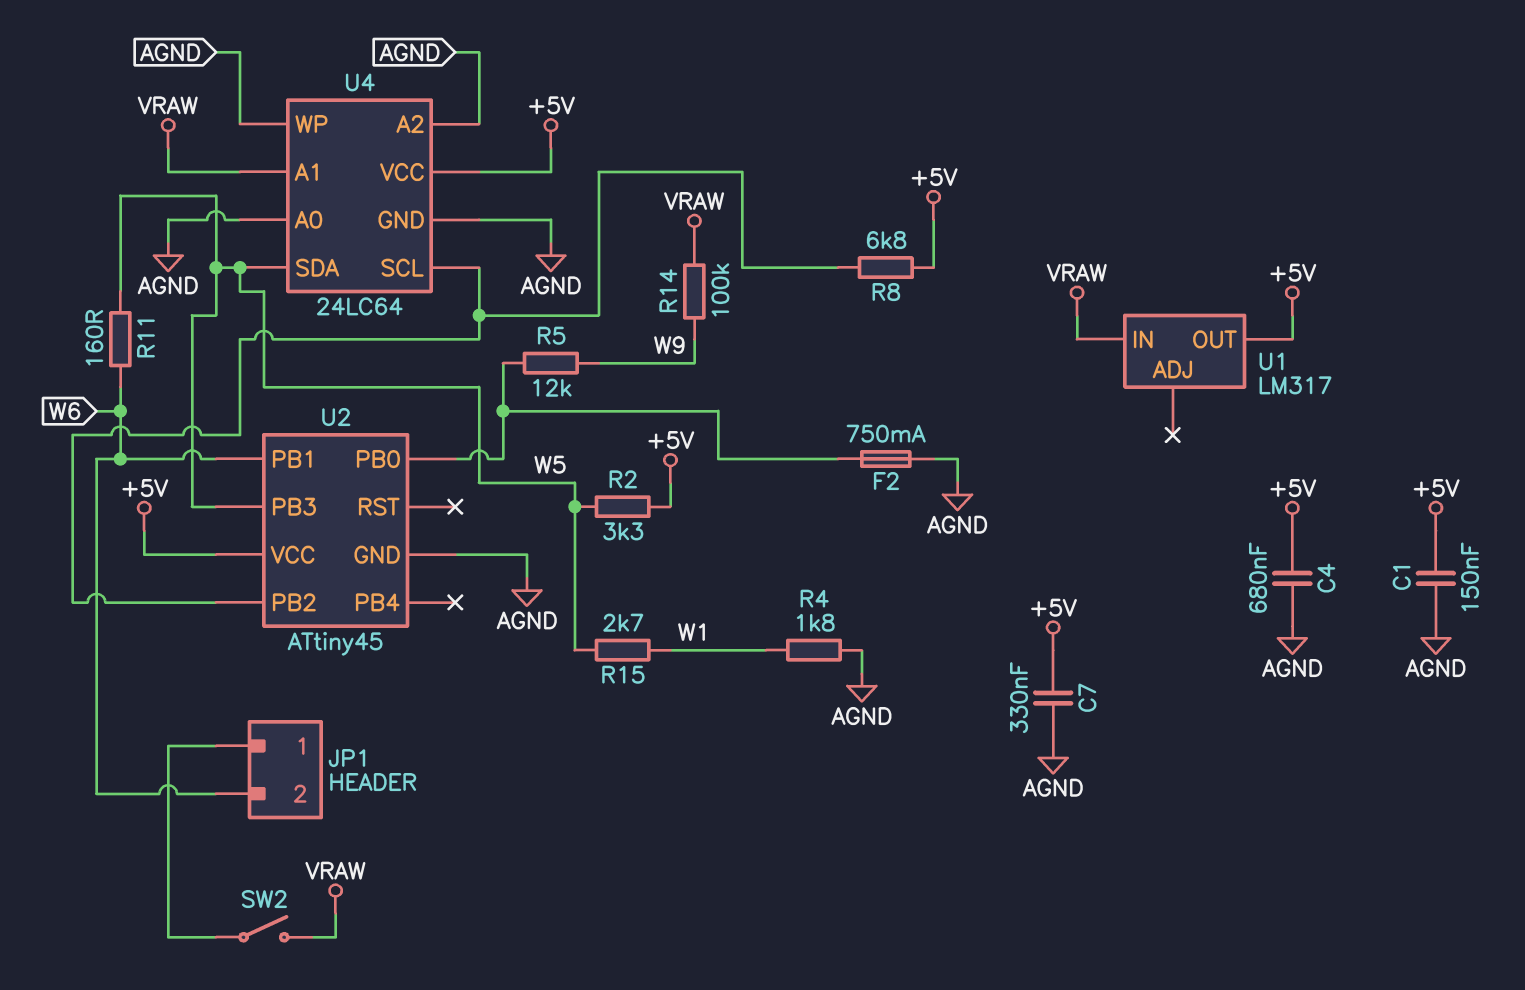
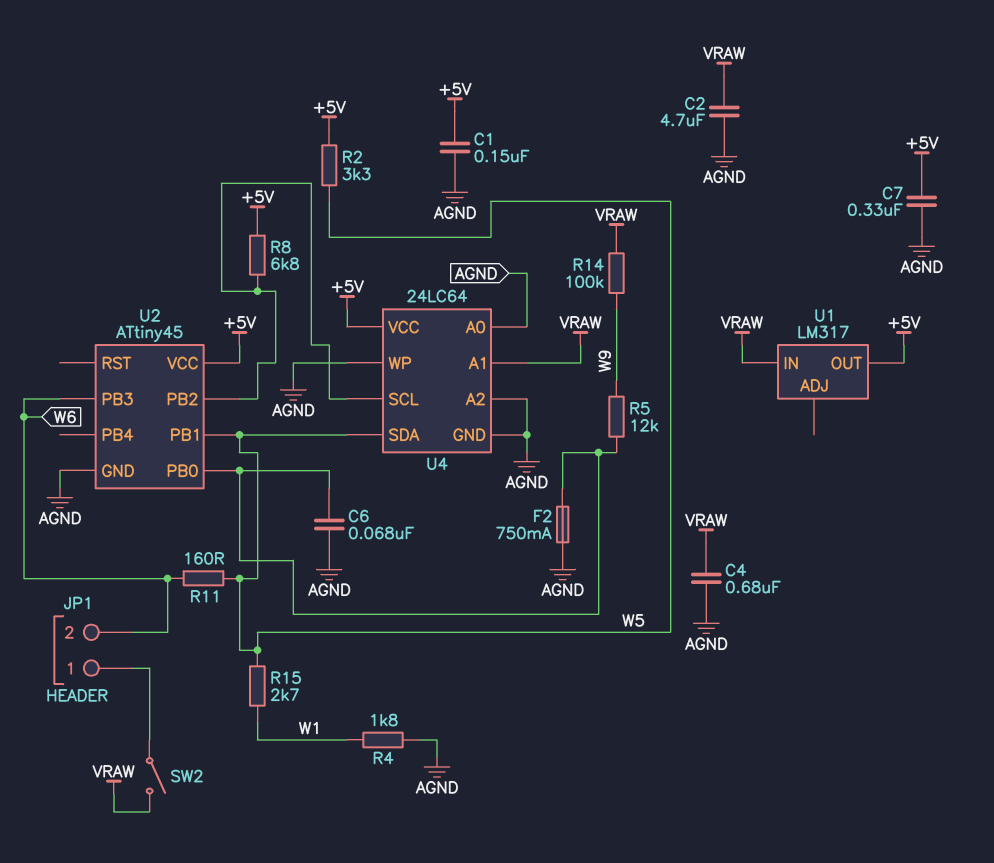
C2: none -> 4.7uF (AGND, VRAW)
C4: 680nF (+5V, AGND) -> 680nF (AGND, VRAW)
C6: none -> 68nF (AGND, U2/PB0)
U2 pin PB1: W6 -> W5
U2 pin PB3: W5 -> W6

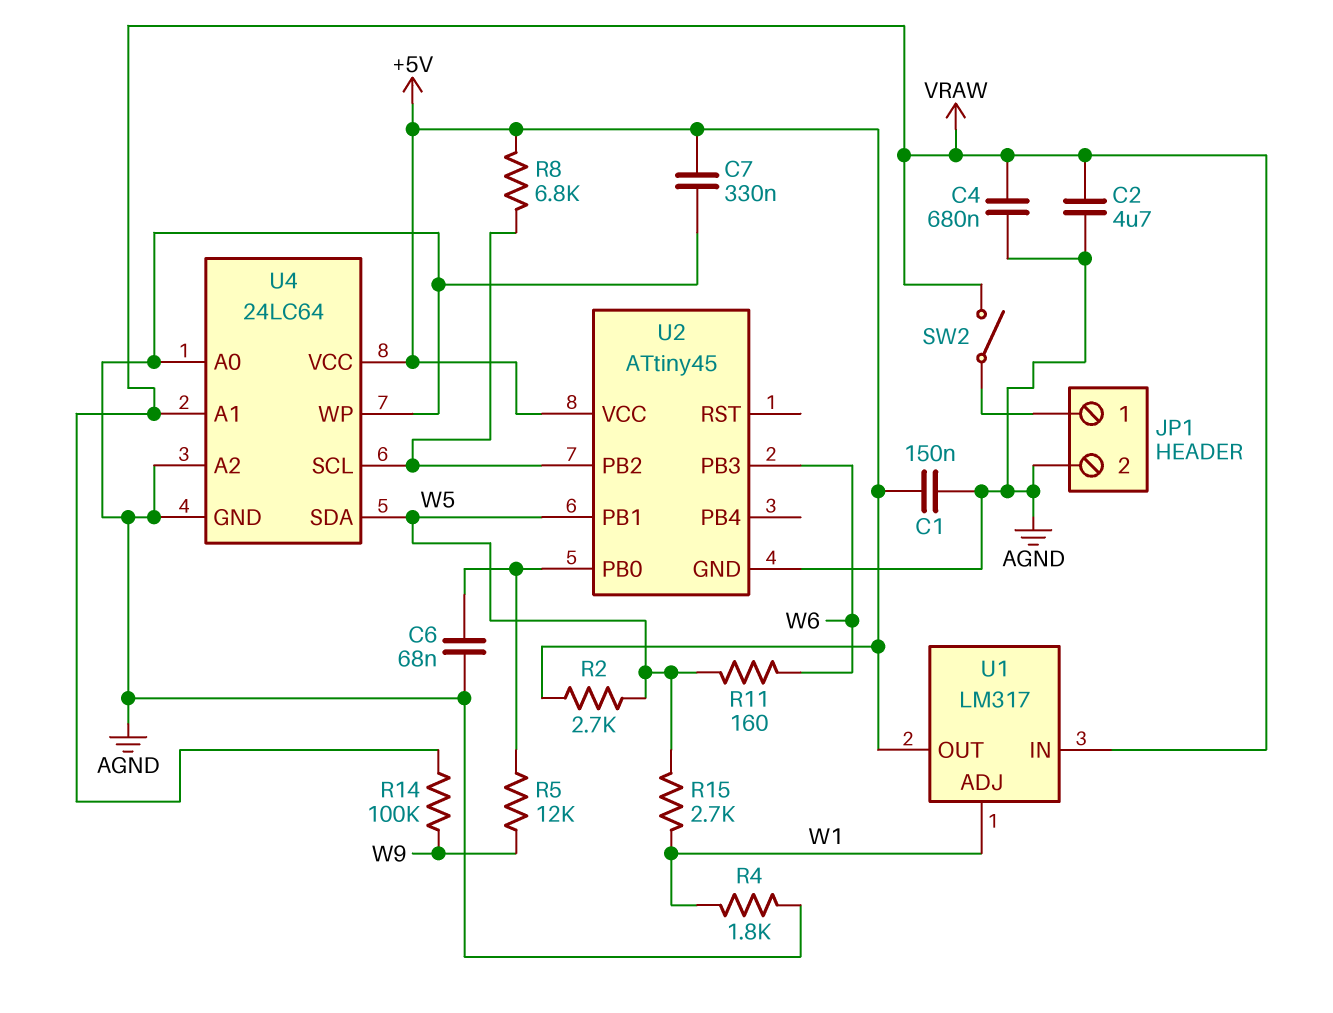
F2: 750mA (AGND, U2/PB0) -> none
JP1 pin 2: W6 -> AGND
R2: 3.3k (+5V, W5) -> 2.7k (+5V, W5)
U1 pin ADJ: none -> W1

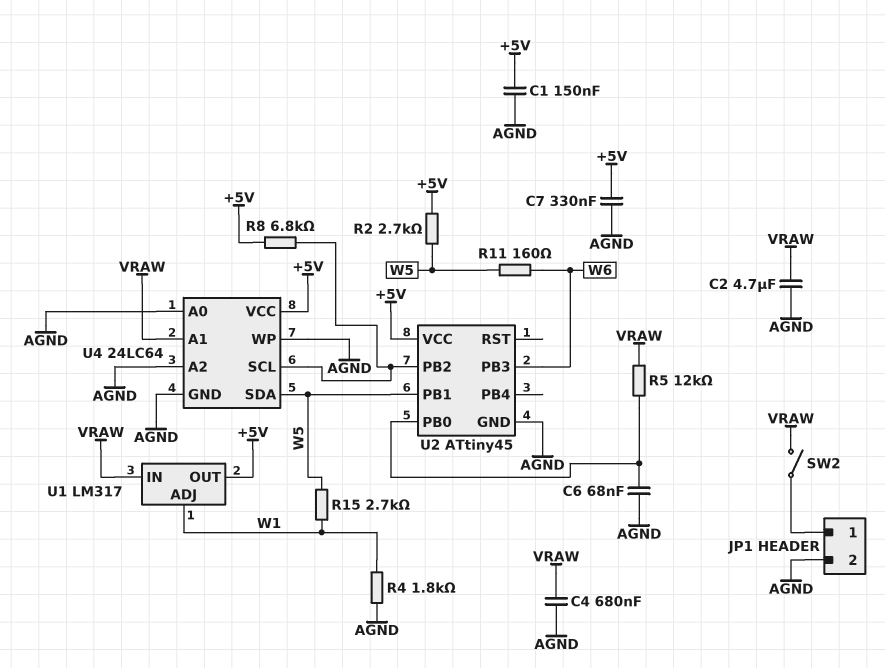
R5: 12k (U2/PB0, W9) -> 12k (U2/PB0, VRAW)
R14: 100k (VRAW, W9) -> none

